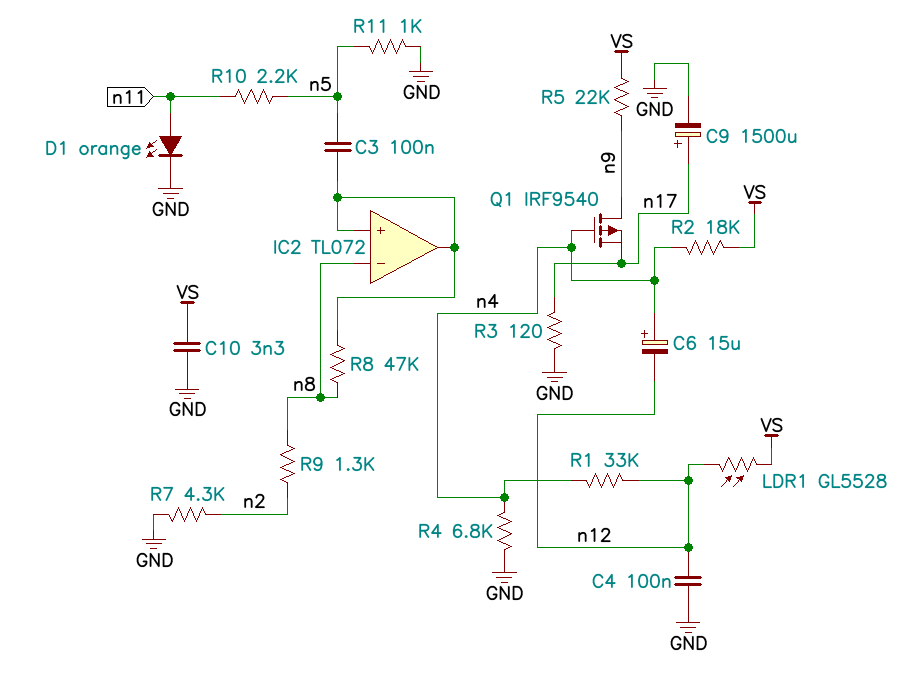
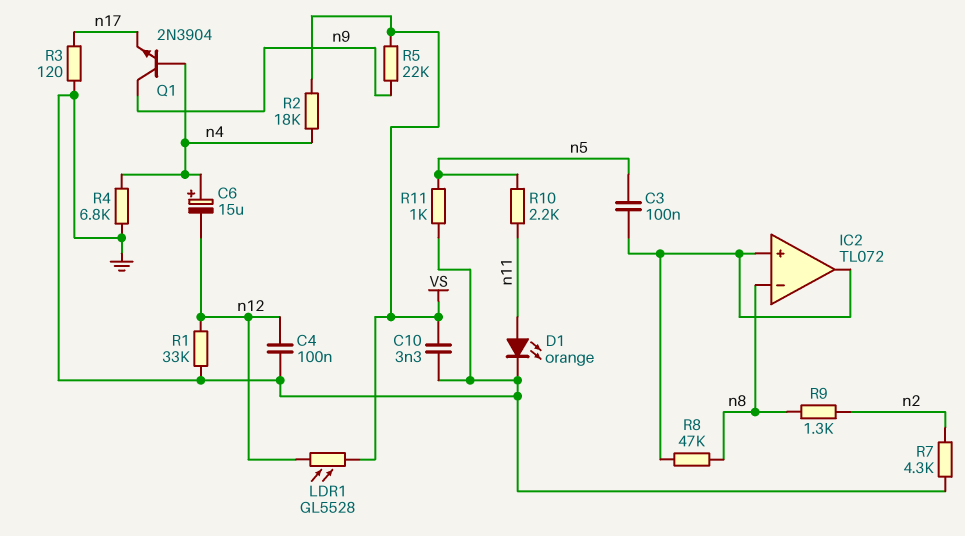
C9: 1500uF (plus n17, minus GND) -> none
Q1: PMOS IRF9540 (G n4, D n9, S n17) -> NPN 2N3904 (B n4, C n9, E n17)
R1: 33k (n4, n12) -> 33k (GND, n12)

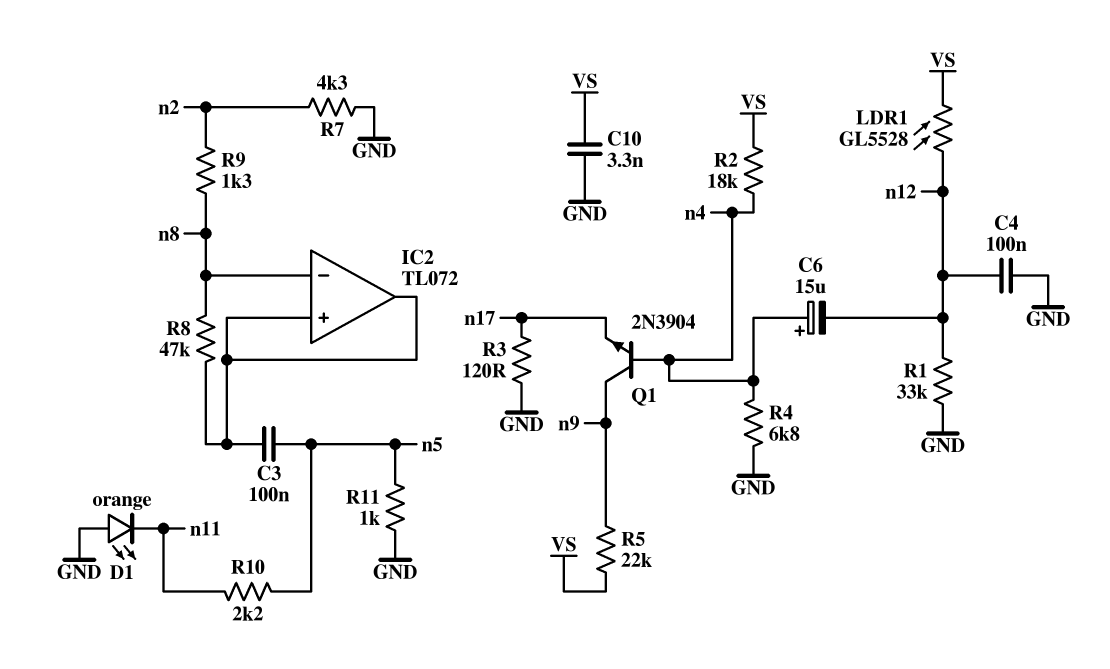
D1: LED orange (A n11, K GND) -> LED orange (A GND, K n11)

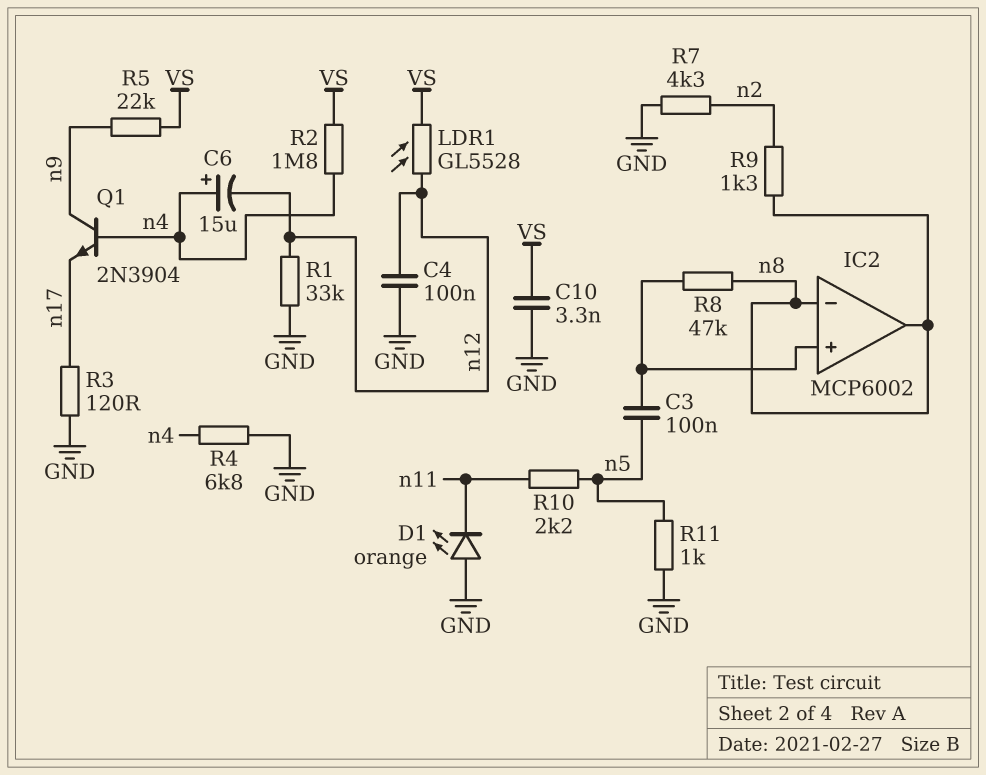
IC2: TL072 -> MCP6002
IC2 pin out: IC2/in+ -> n8
R2: 18k (VS, n4) -> 1.8M (VS, n4)

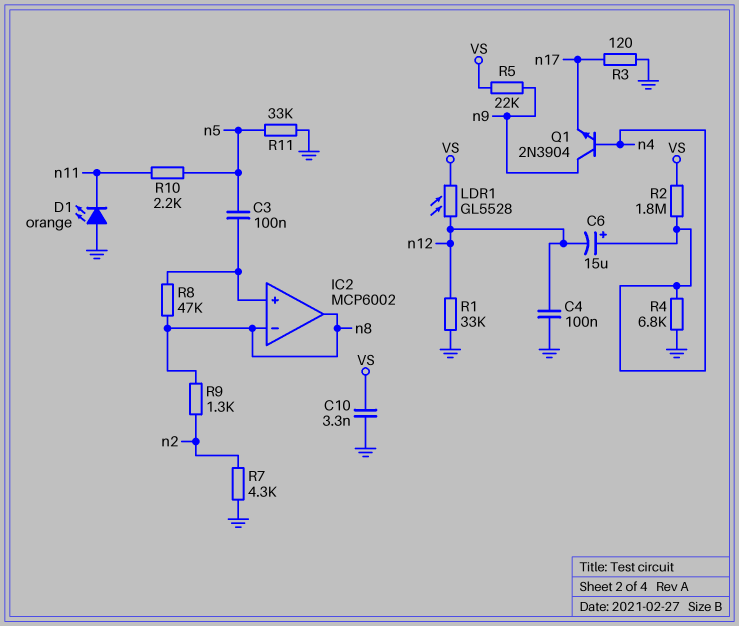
R11: 1k (GND, n5) -> 33k (GND, n5)

